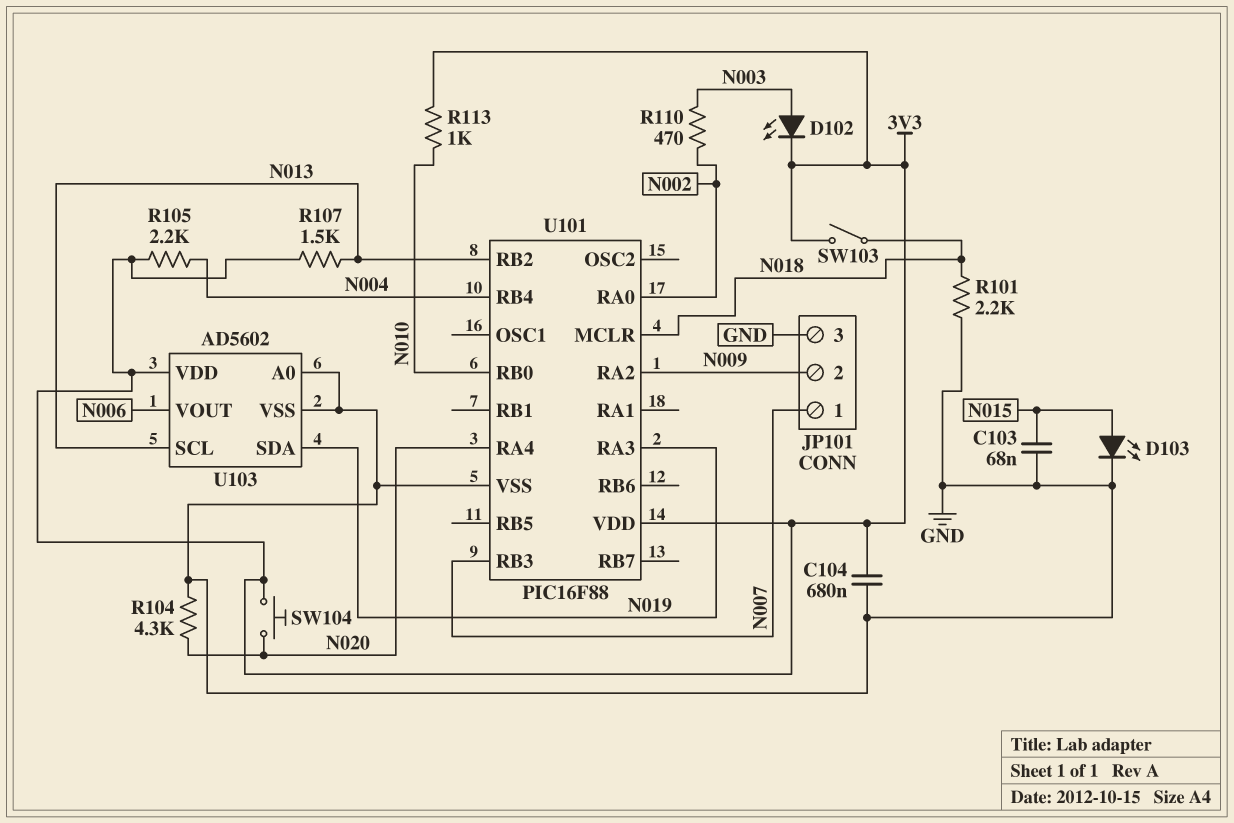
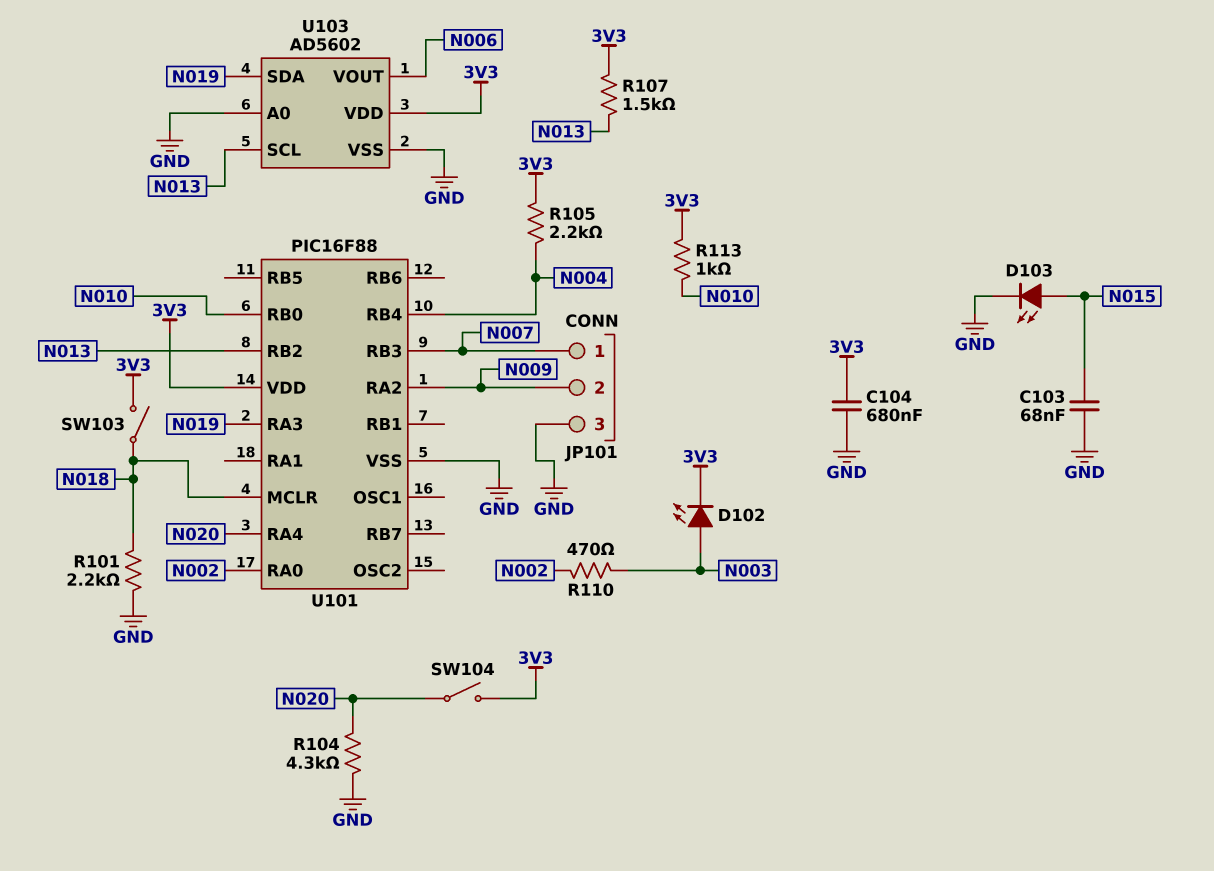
SW104: button (3V3, N020) -> switch (3V3, N020)

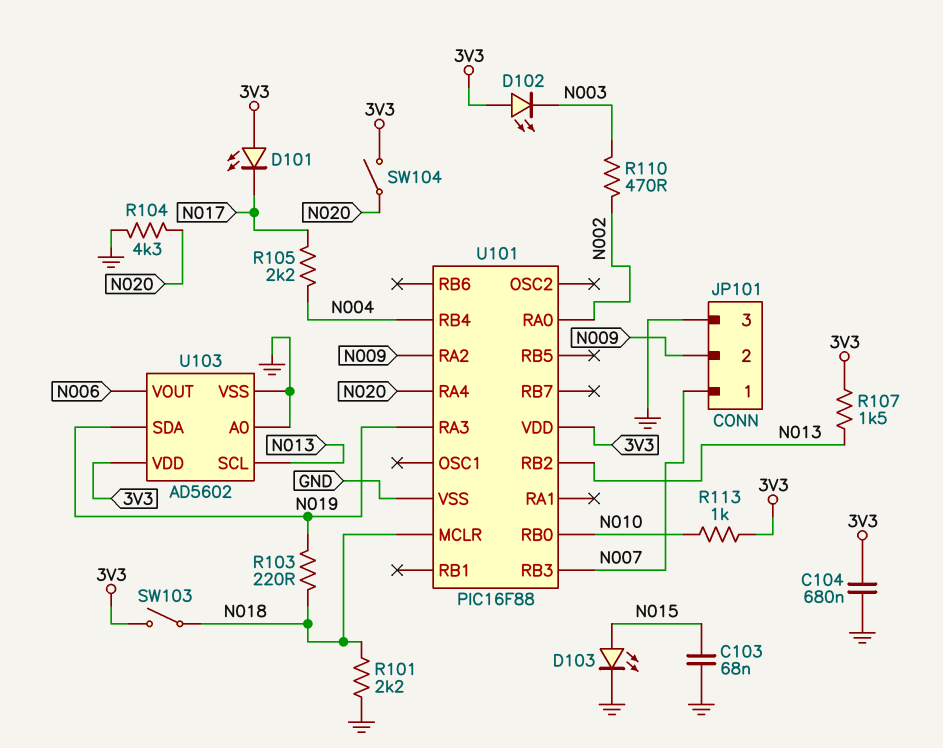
D101: none -> LED (A 3V3, K N017)
D102: LED (A N003, K 3V3) -> LED (A 3V3, K N003)
R103: none -> 220 (N018, N019)
R105: 2.2k (3V3, N004) -> 2.2k (N004, N017)

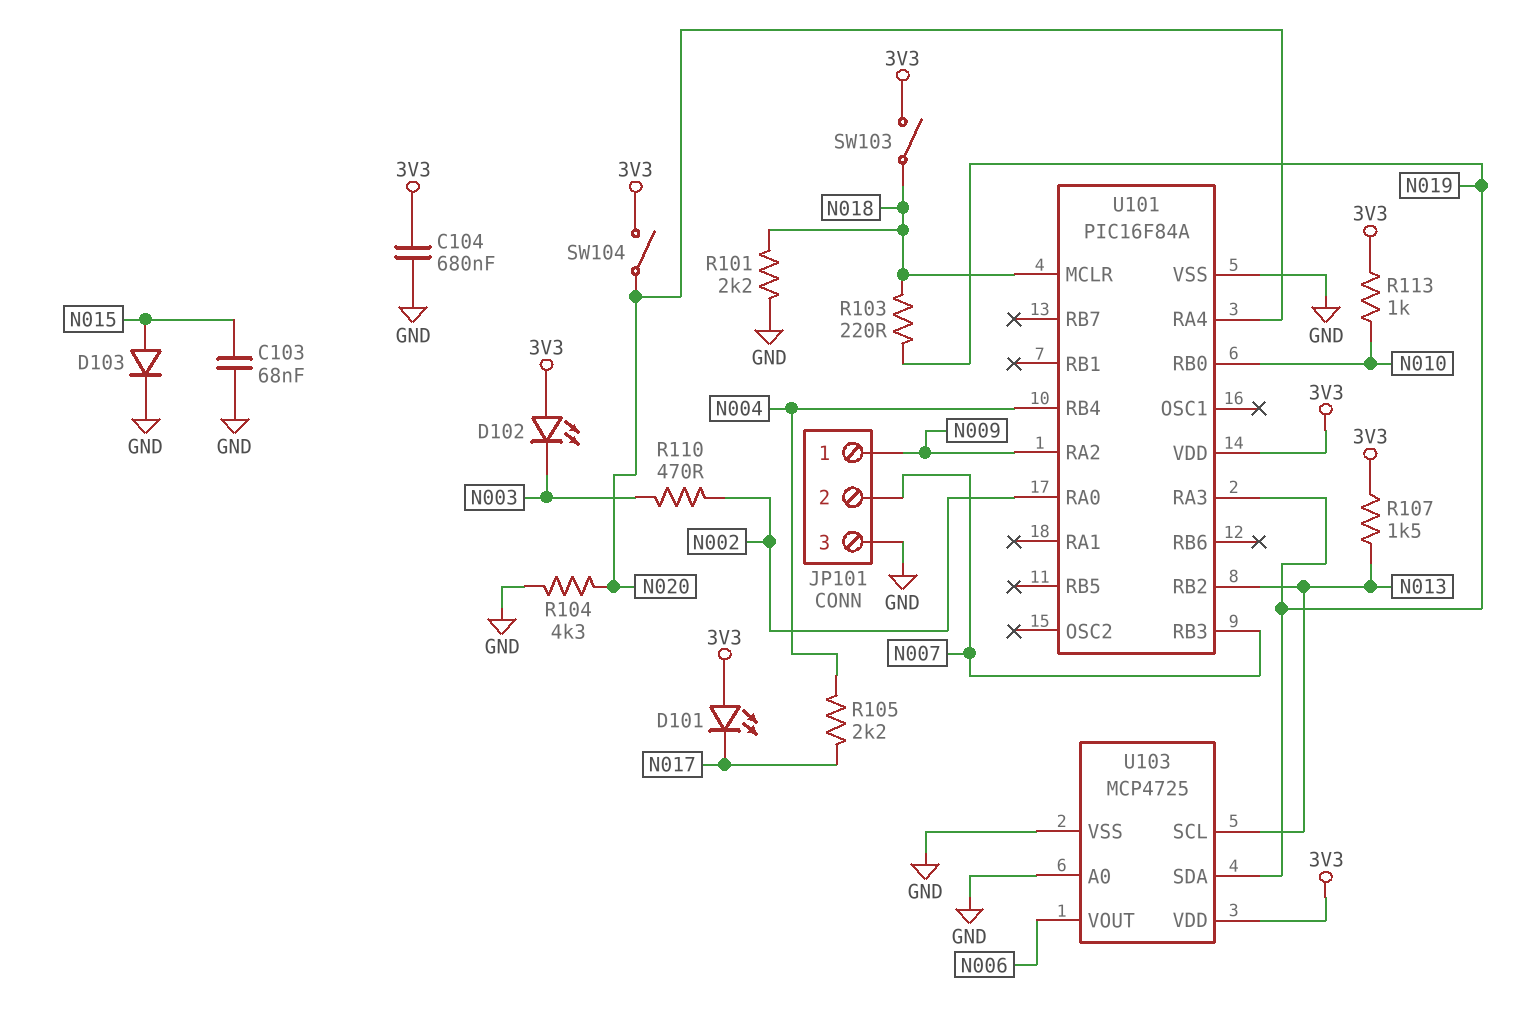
D103: LED (A N015, K GND) -> diode (A N015, K GND)
JP101 pin 1: N007 -> N009
JP101 pin 2: N009 -> N007
U101: PIC16F88 -> PIC16F84A
U103: AD5602 -> MCP4725

